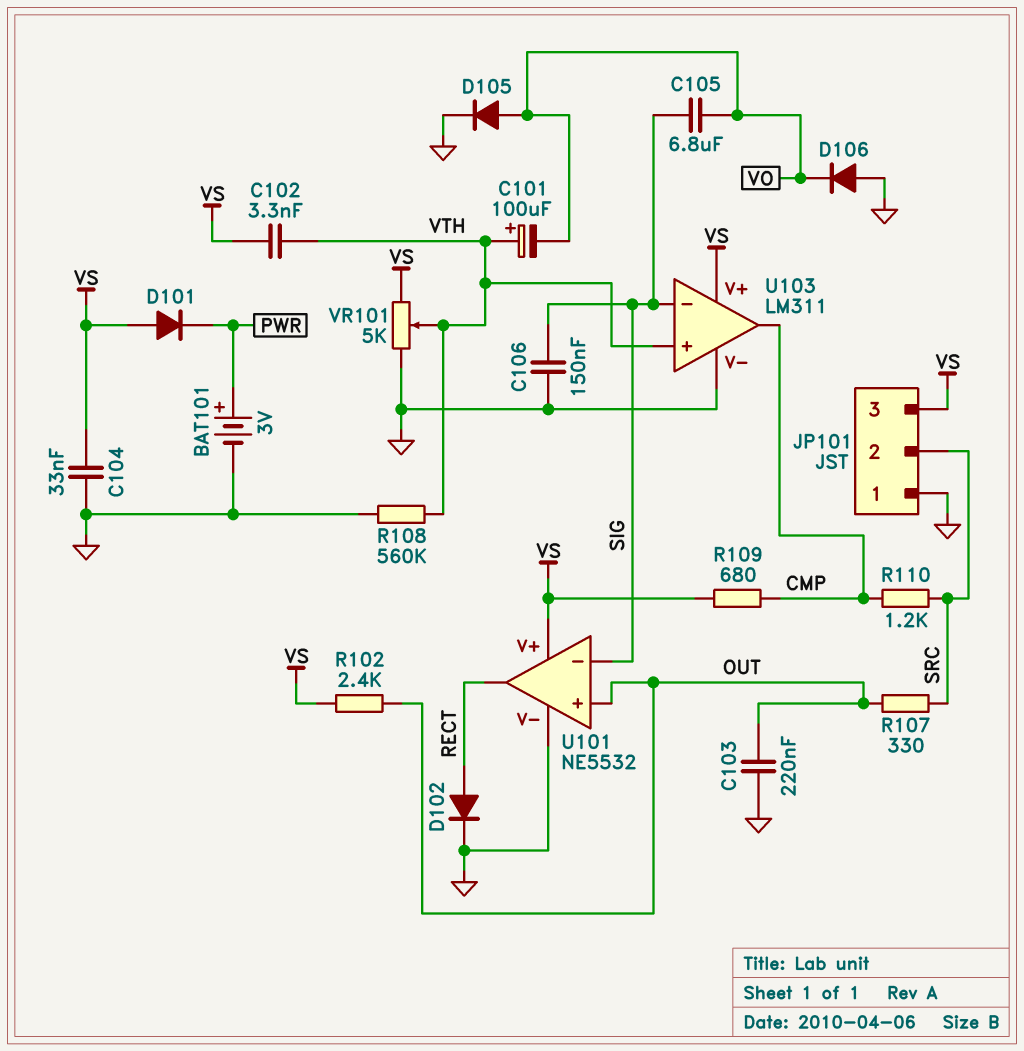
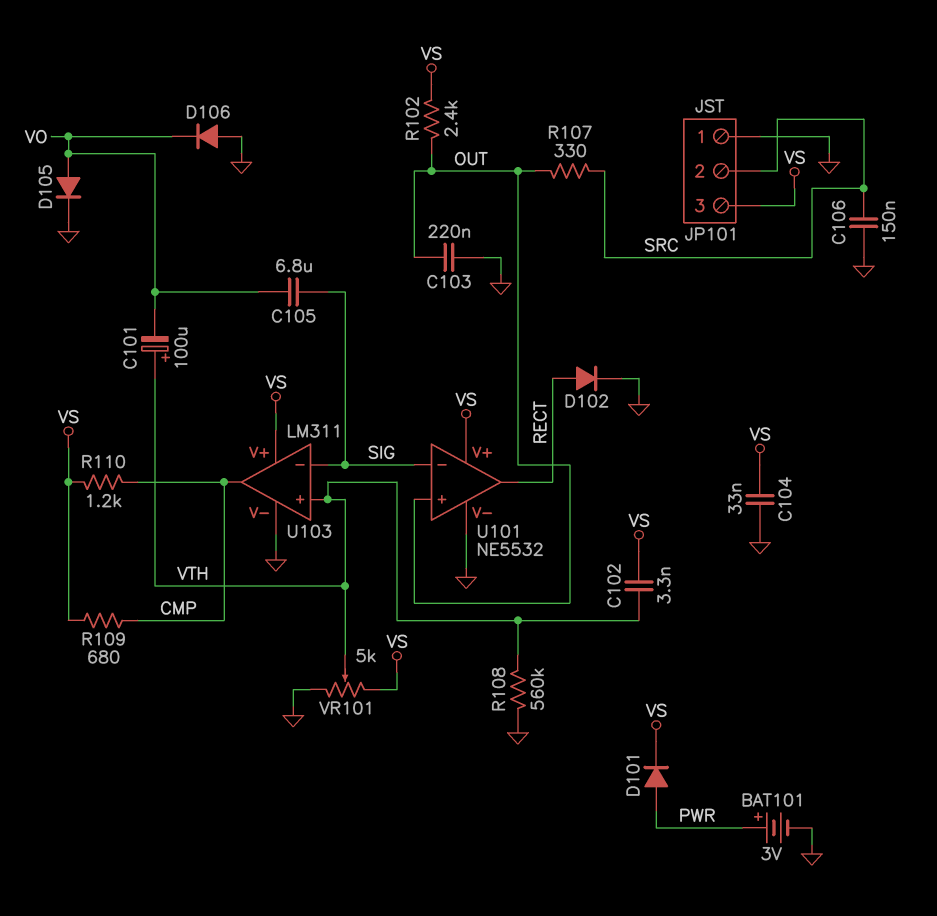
C106: 150nF (GND, SIG) -> 150nF (GND, SRC)
D101: diode (A VS, K PWR) -> diode (A PWR, K VS)
R110: 1.2k (CMP, SRC) -> 1.2k (CMP, VS)

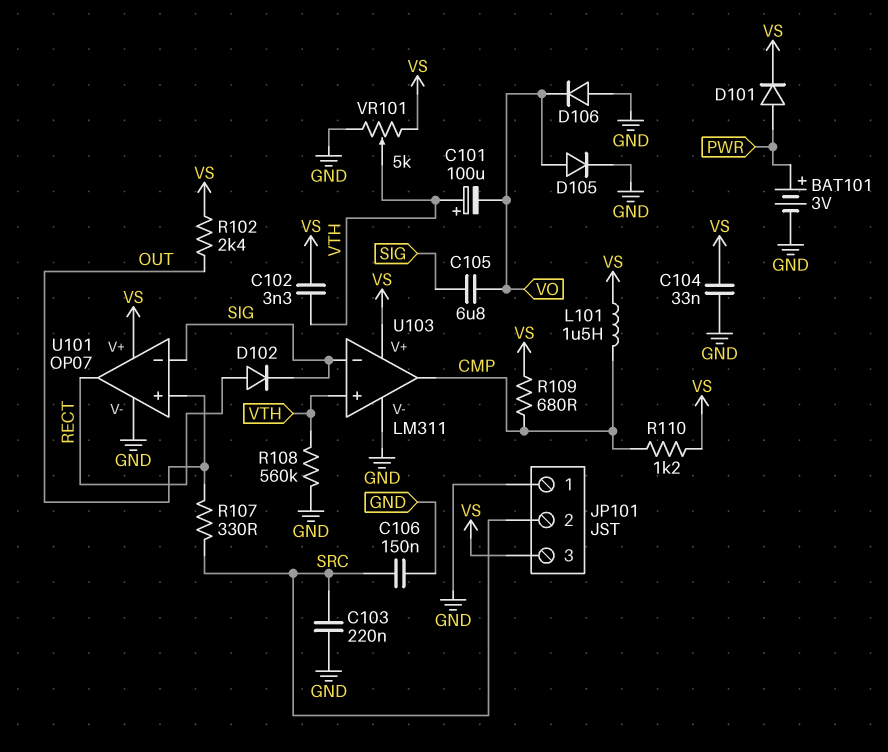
C103: 220nF (GND, OUT) -> 220nF (GND, SRC)
D102: diode (A RECT, K GND) -> diode (A RECT, K SIG)
L101: none -> 1.5uH (CMP, VS)
U101: NE5532 -> OP07

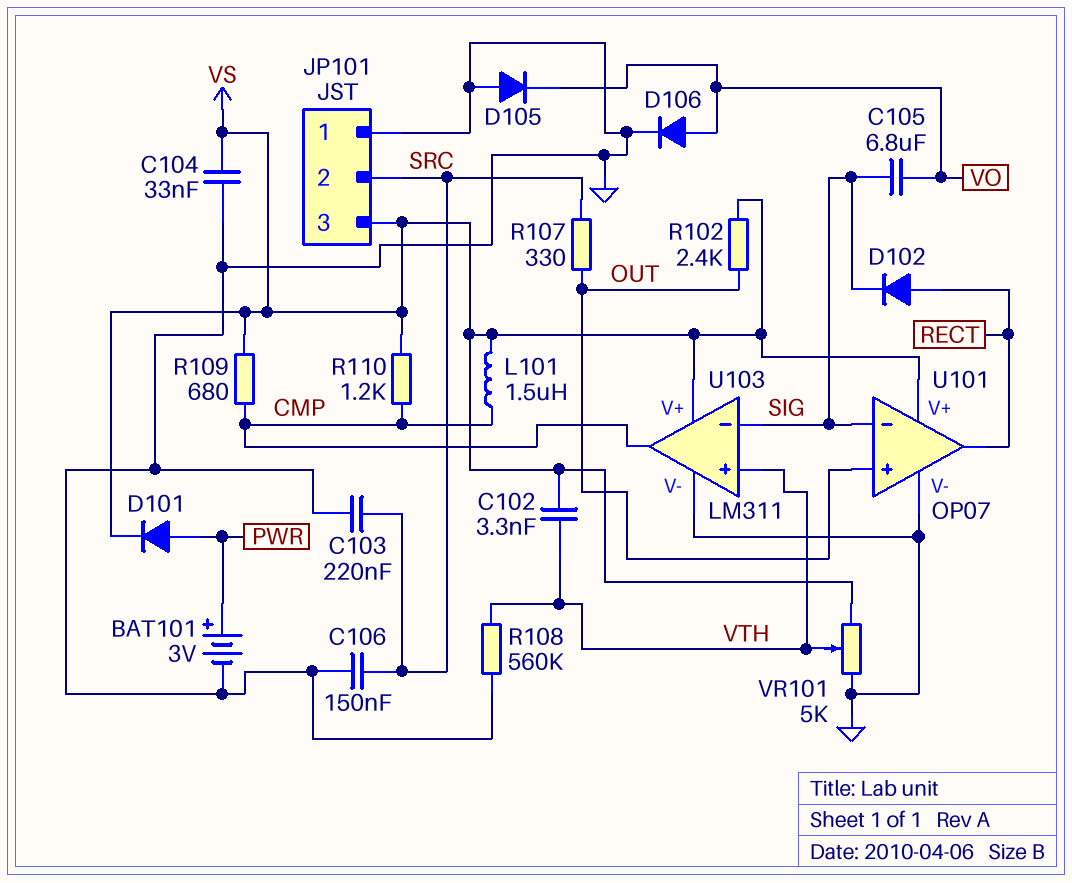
C101: 100uF (plus VTH, minus VO) -> none
D105: diode (A VO, K GND) -> diode (A GND, K VO)
D106: diode (A GND, K VO) -> diode (A VO, K GND)

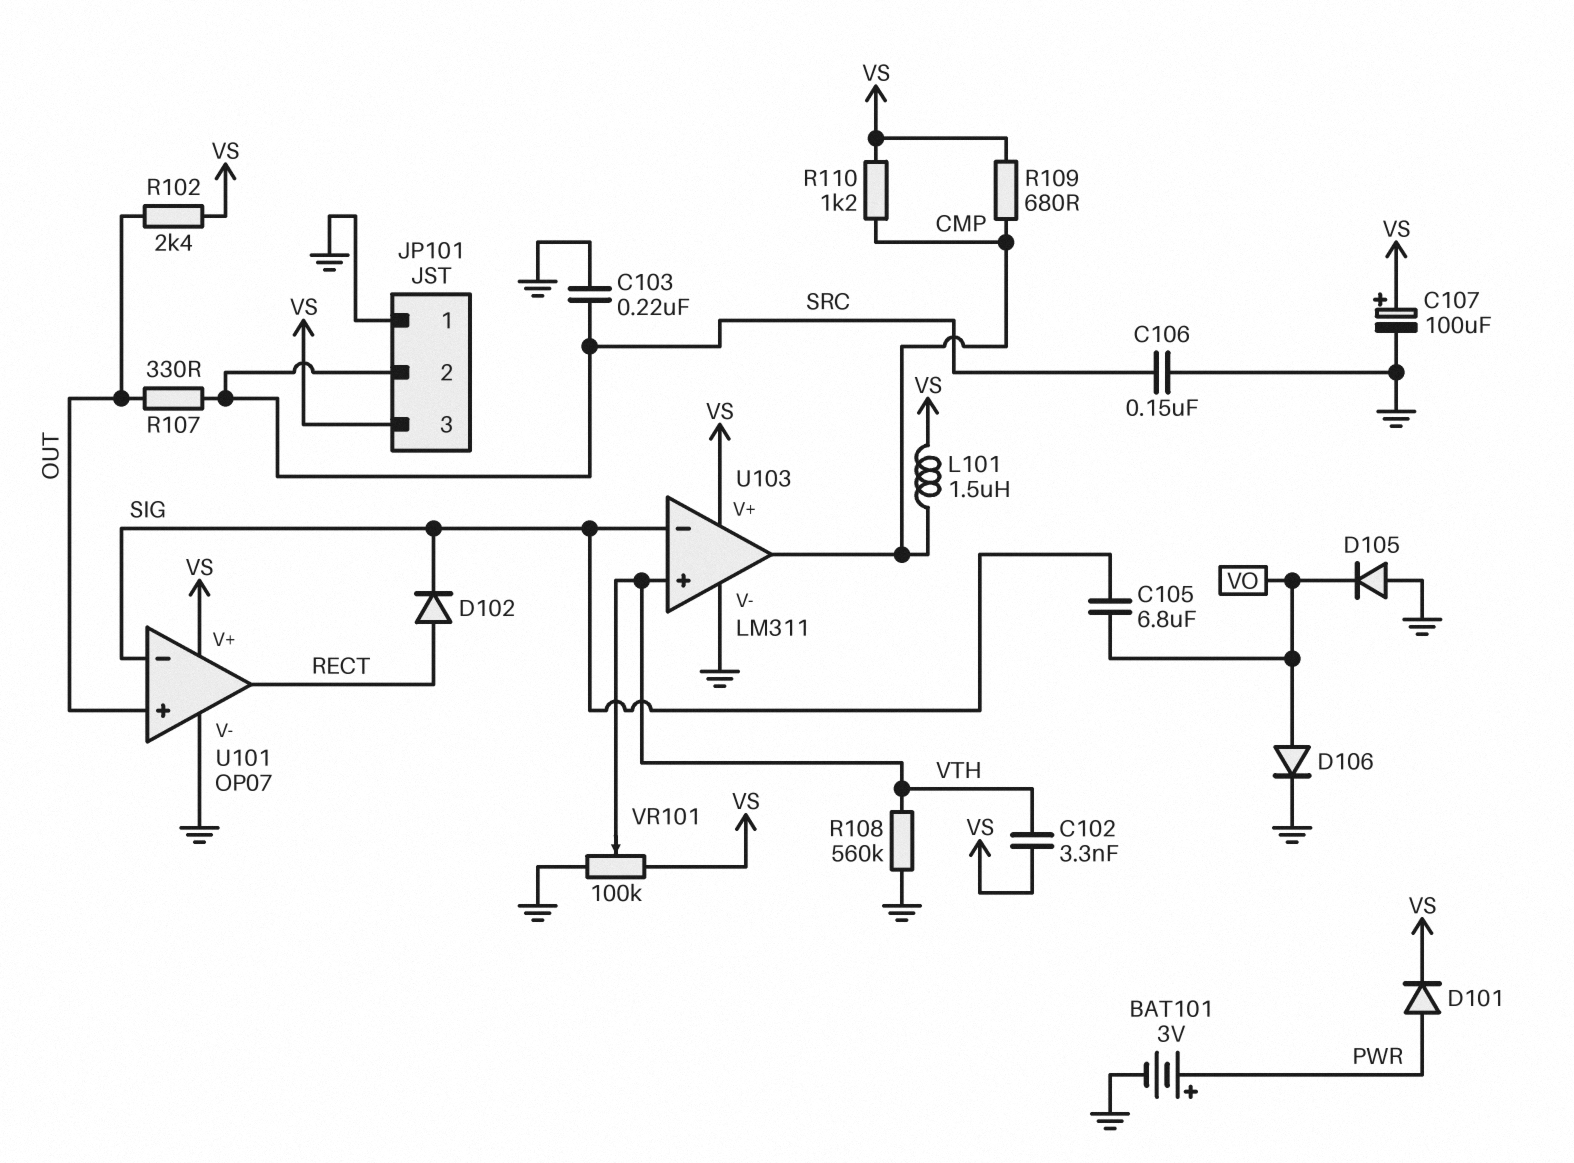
C104: 33nF (GND, VS) -> none
C107: none -> 100uF (plus VS, minus GND)
VR101: 5k (GND, VS, wiper VTH) -> 100k (GND, VS, wiper VTH)

